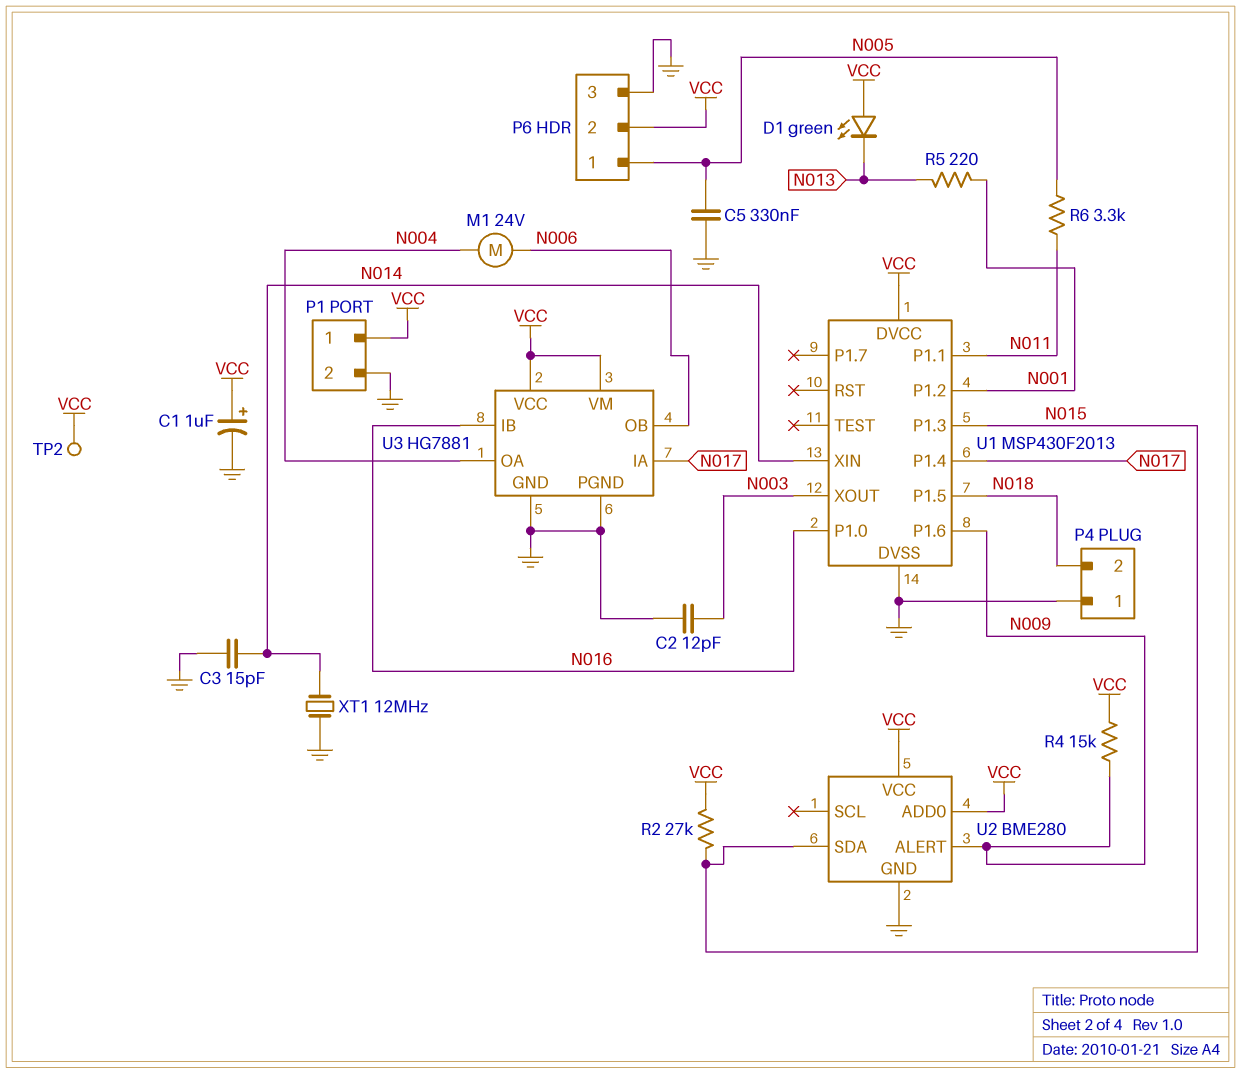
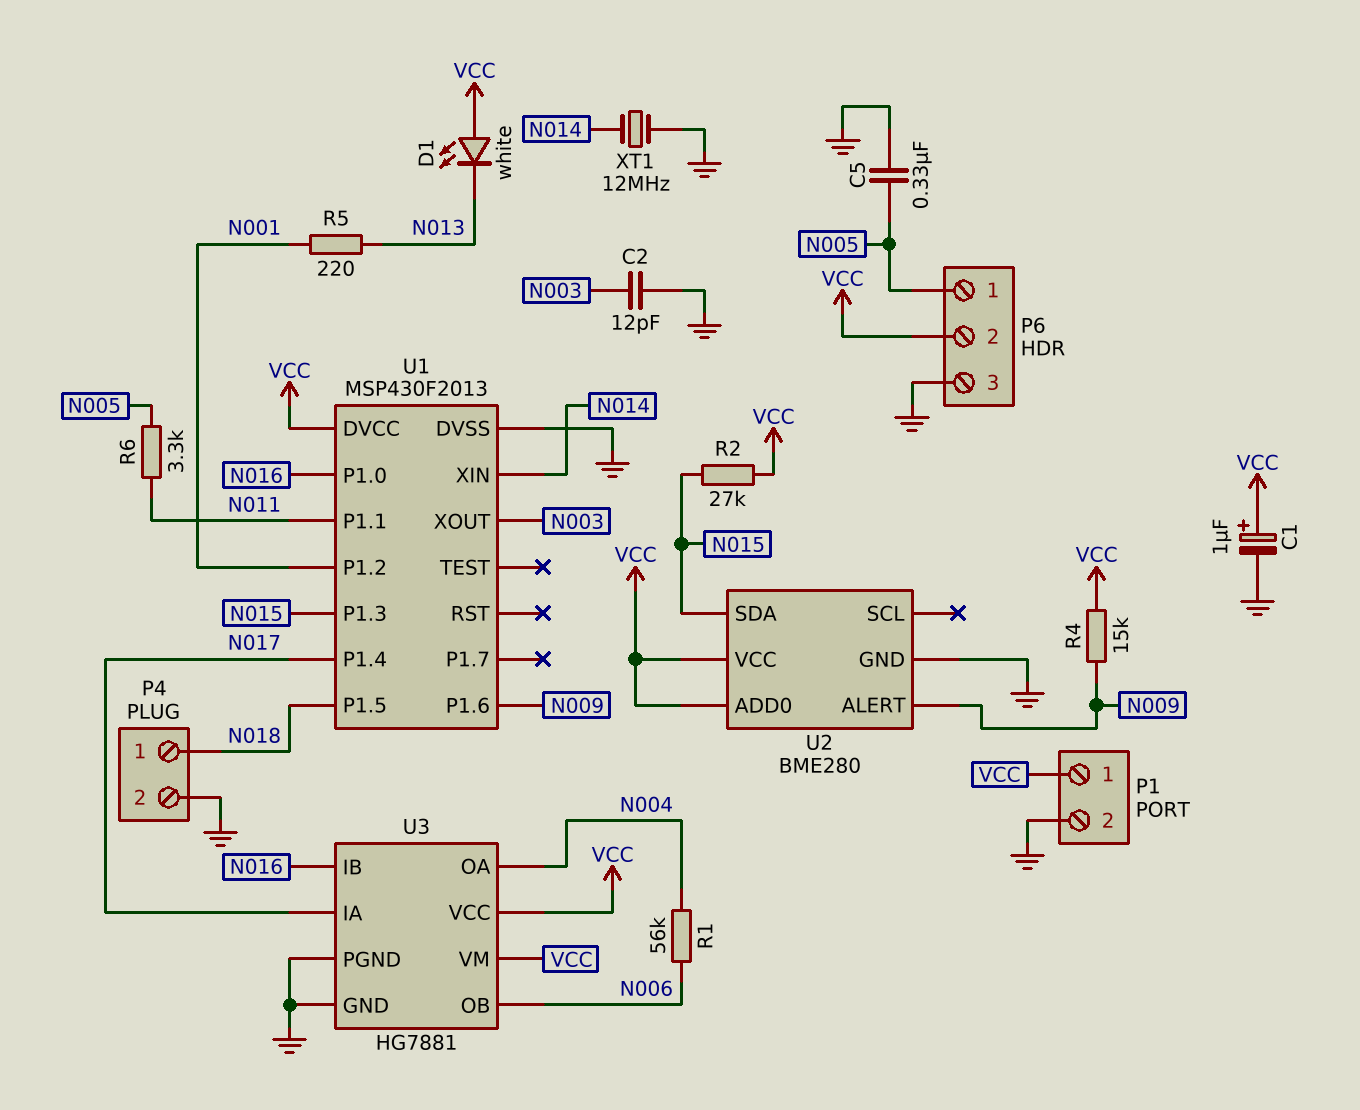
C3: 15pF (GND, N014) -> none
D1: LED green (A VCC, K N013) -> LED white (A VCC, K N013)
M1: motor 24V (N004, N006) -> none
P4 pin 1: GND -> N018
P4 pin 2: N018 -> GND
R1: none -> 56k (N004, N006)
TP2: test point (VCC) -> none

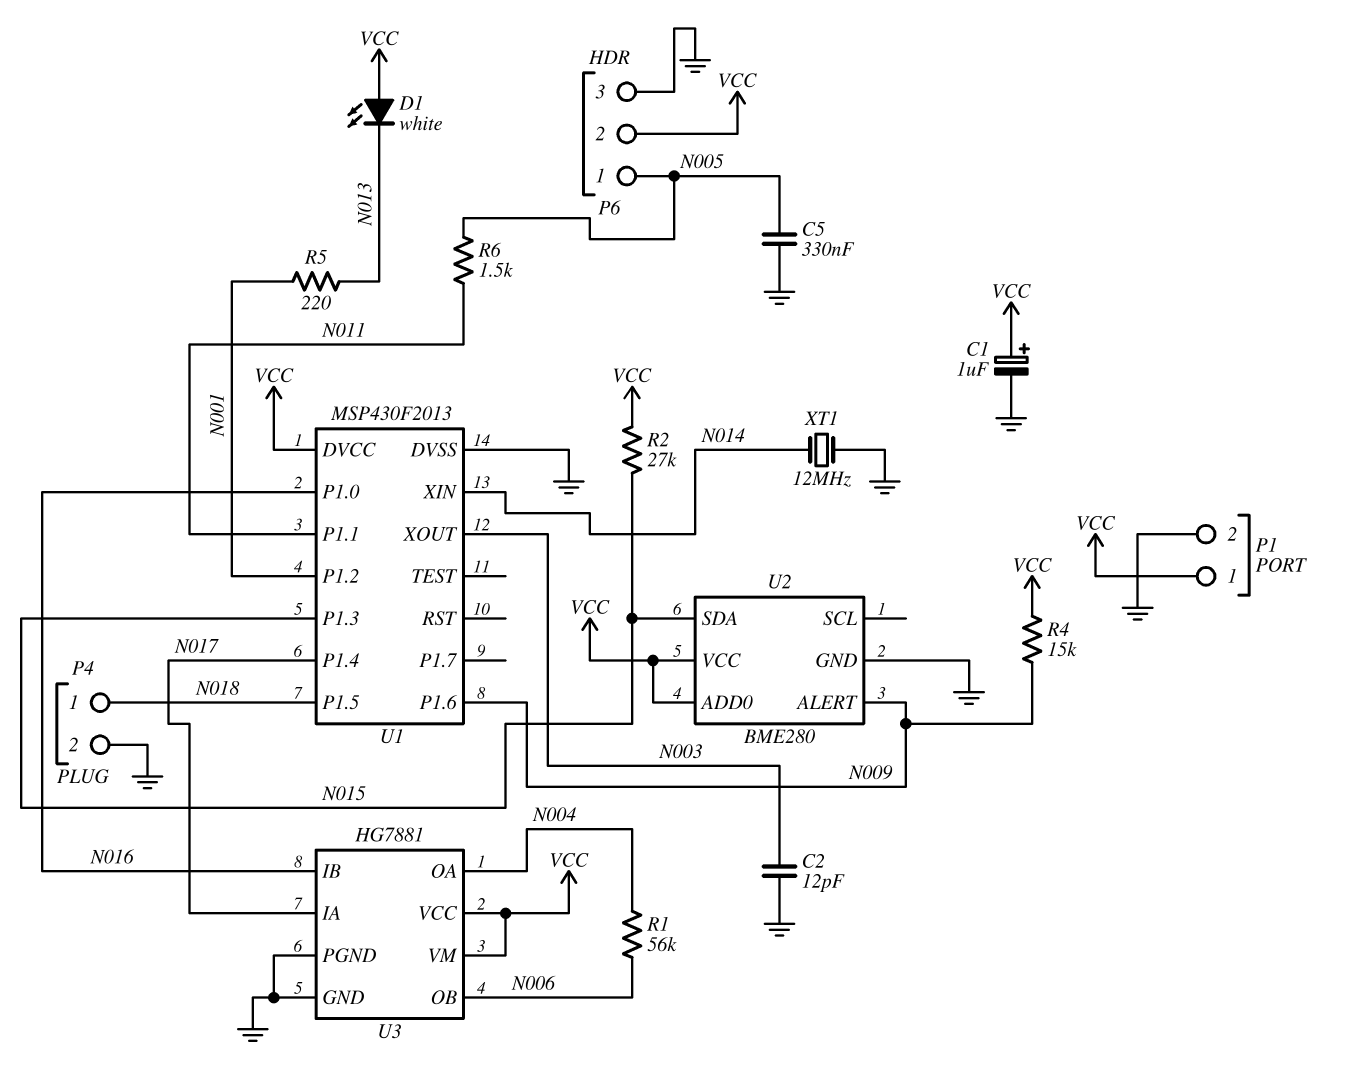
R6: 3.3k (N005, N011) -> 1.5k (N005, N011)

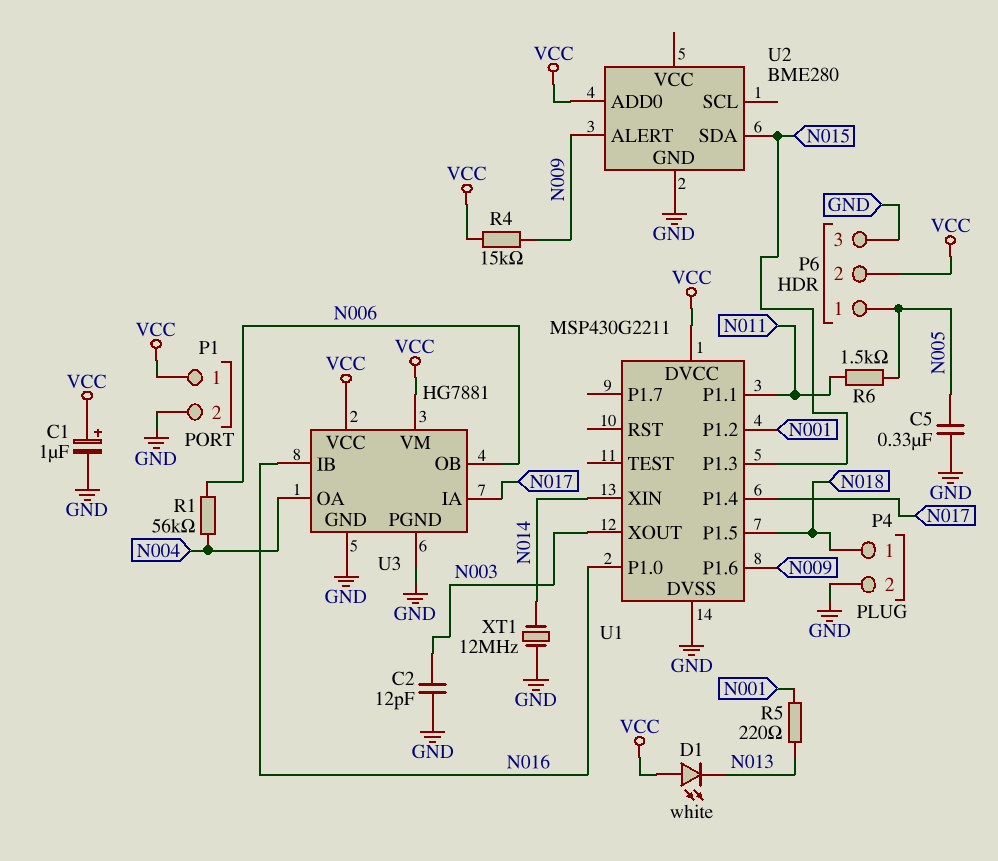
R2: 27k (N015, VCC) -> none
U1: MSP430F2013 -> MSP430G2211
U2 pin VCC: VCC -> none

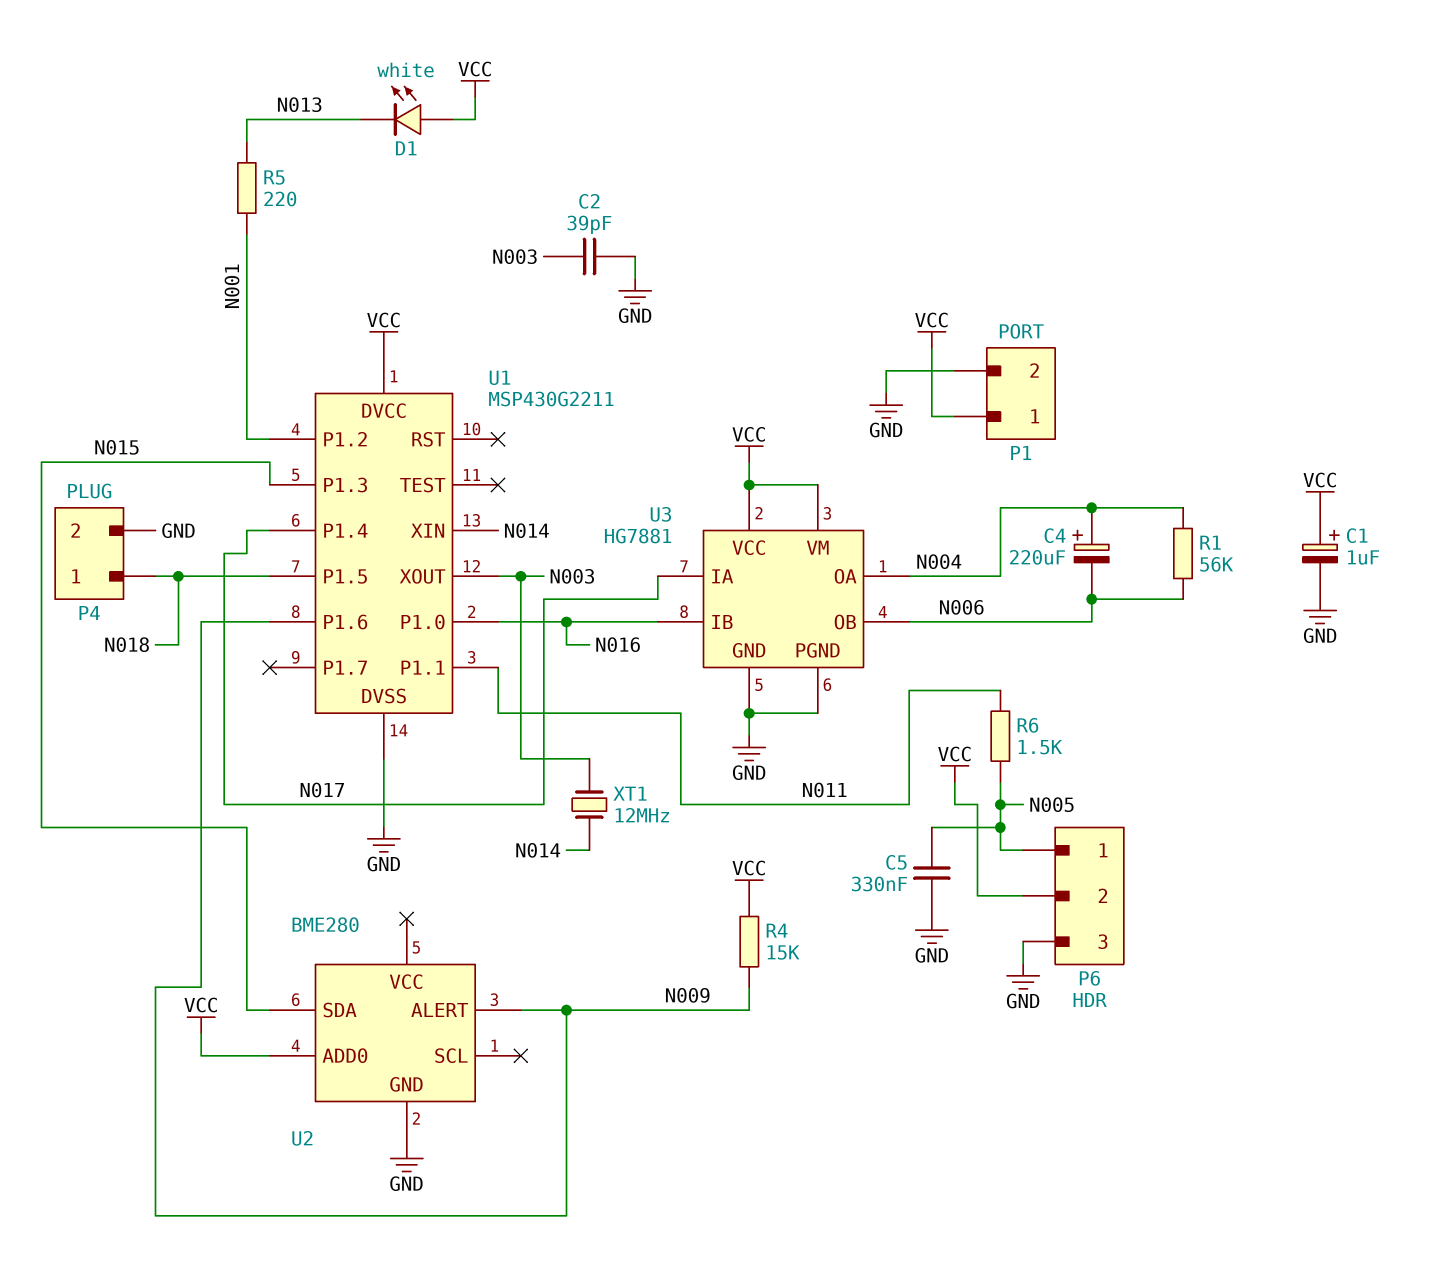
C2: 12pF (GND, N003) -> 39pF (GND, N003)
C4: none -> 220uF (plus N004, minus N006)
XT1: 12MHz (GND, N014) -> 12MHz (N003, N014)

